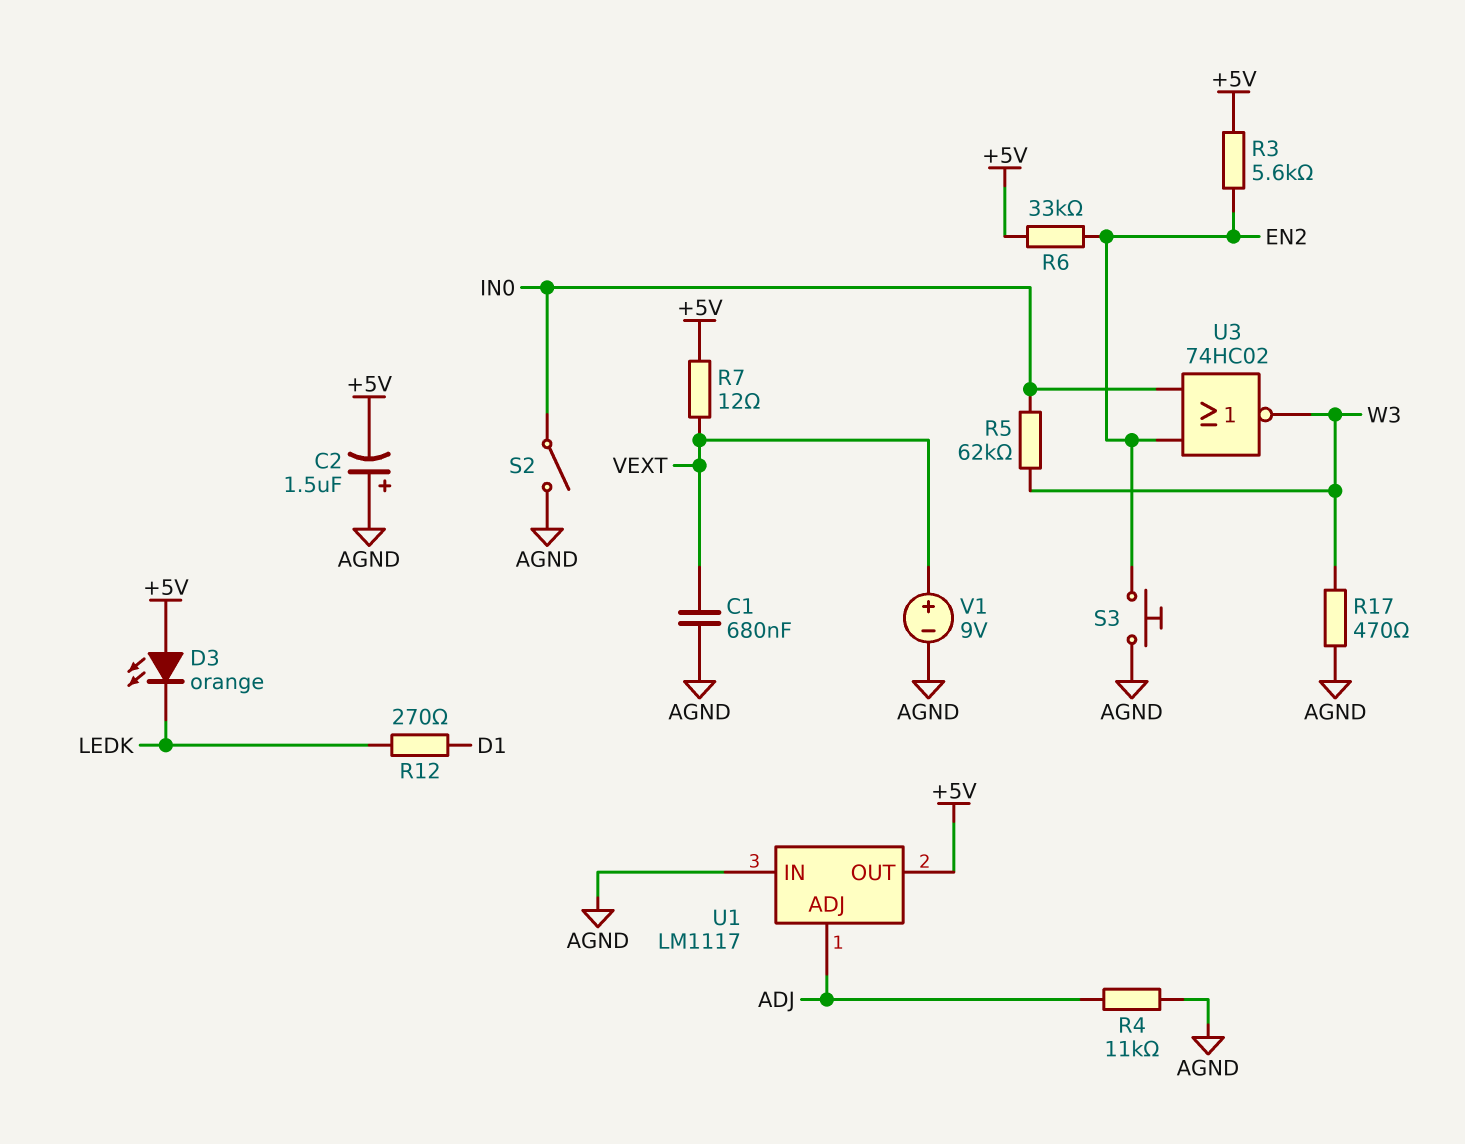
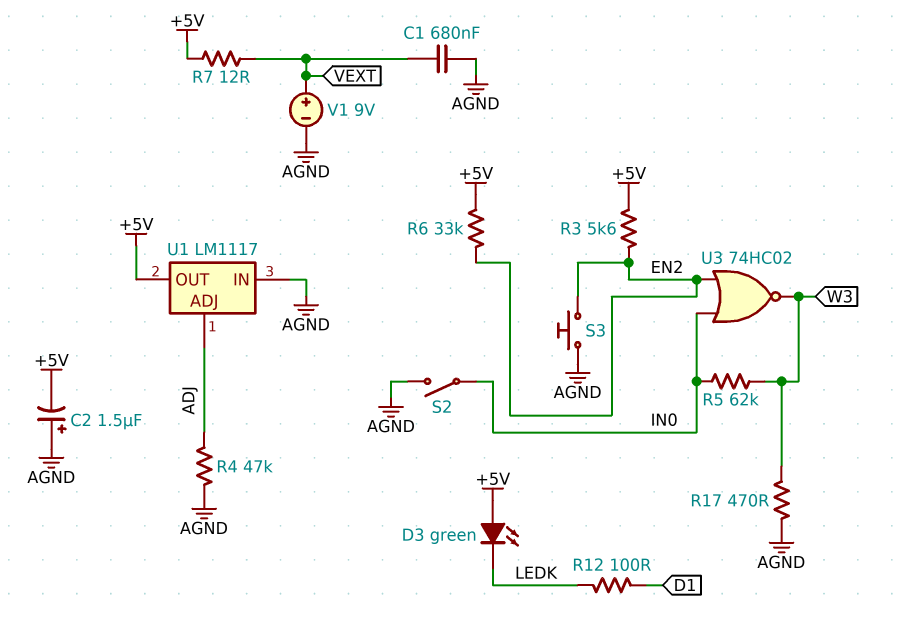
D3: LED orange (A +5V, K LEDK) -> LED green (A +5V, K LEDK)
R4: 11k (ADJ, AGND) -> 47k (ADJ, AGND)
R12: 270 (D1, LEDK) -> 100 (D1, LEDK)

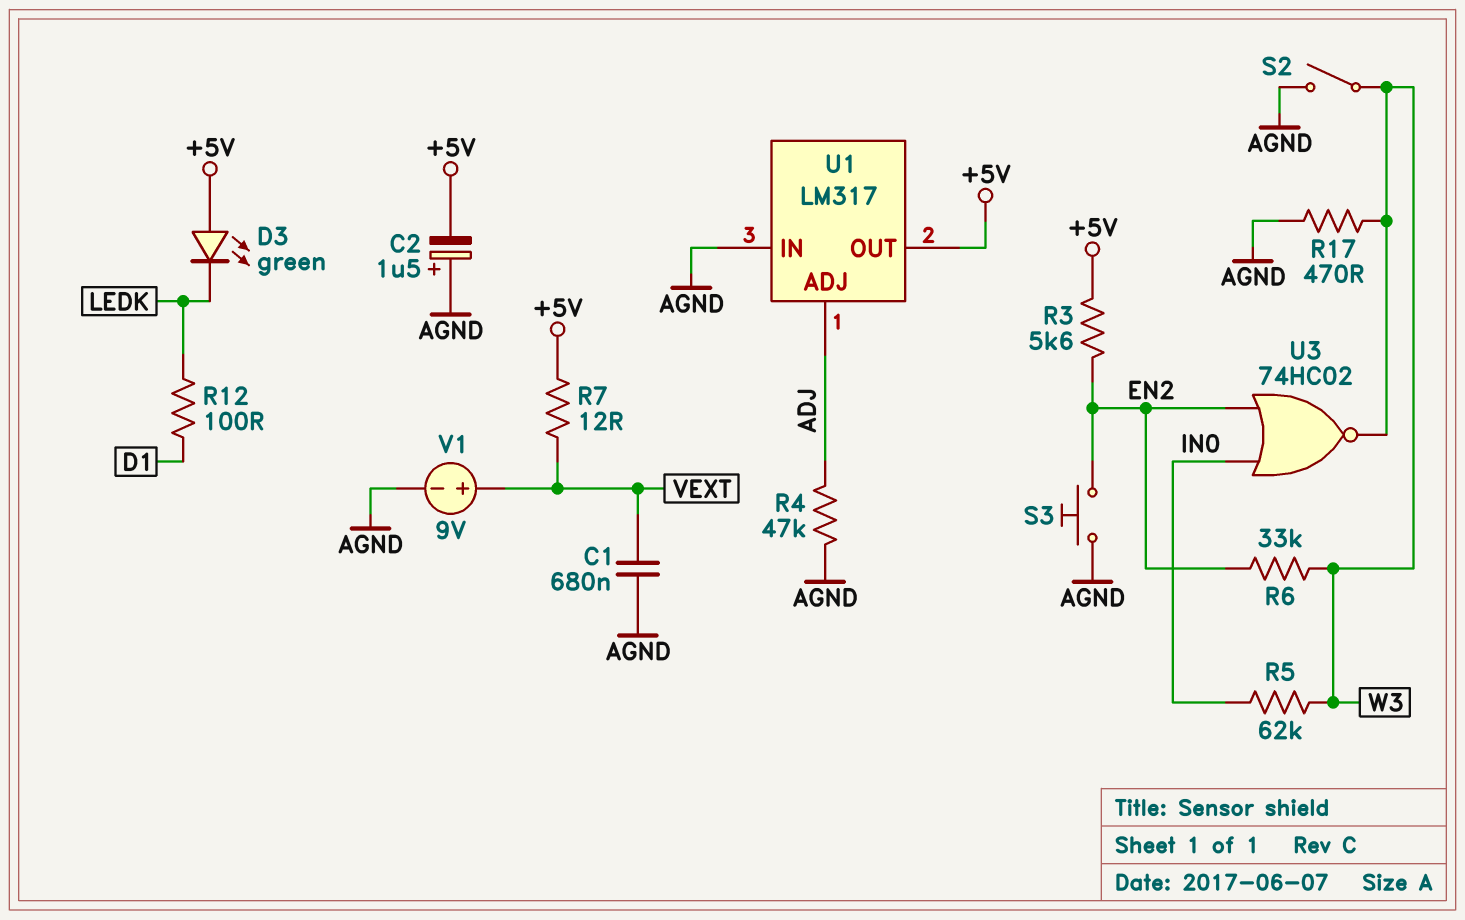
R6: 33k (+5V, EN2) -> 33k (EN2, W3)
S2: switch (AGND, IN0) -> switch (AGND, W3)
U1: LM1117 -> LM317

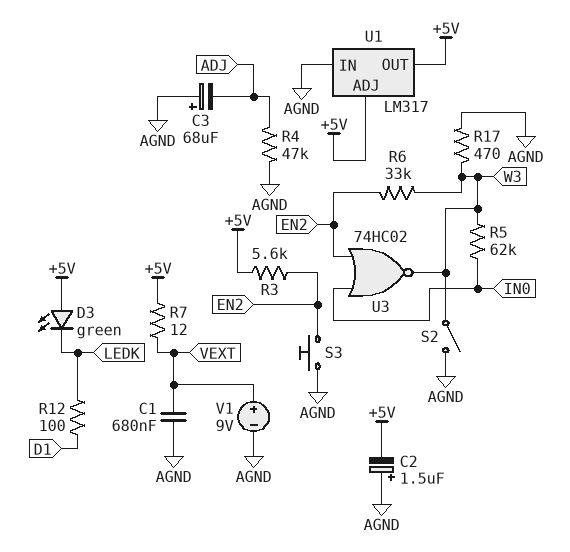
C3: none -> 68uF (plus AGND, minus ADJ)
U1 pin ADJ: ADJ -> +5V

